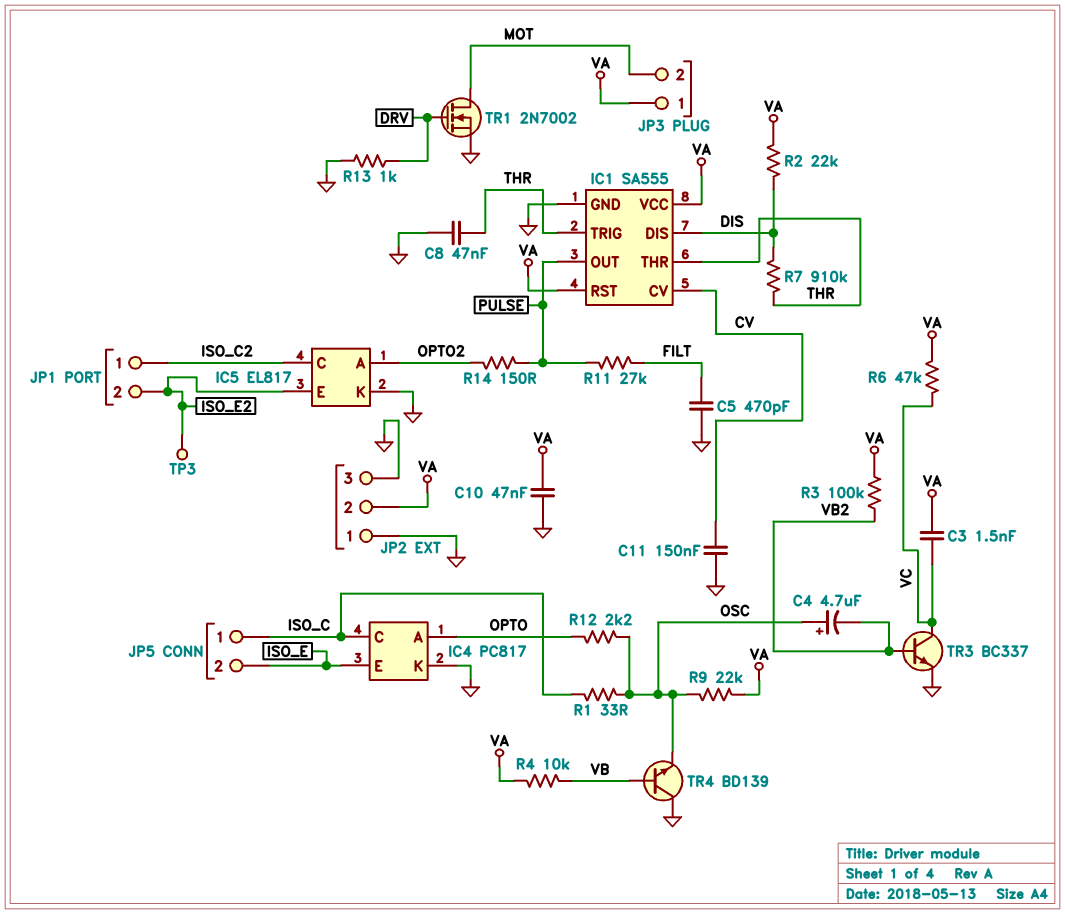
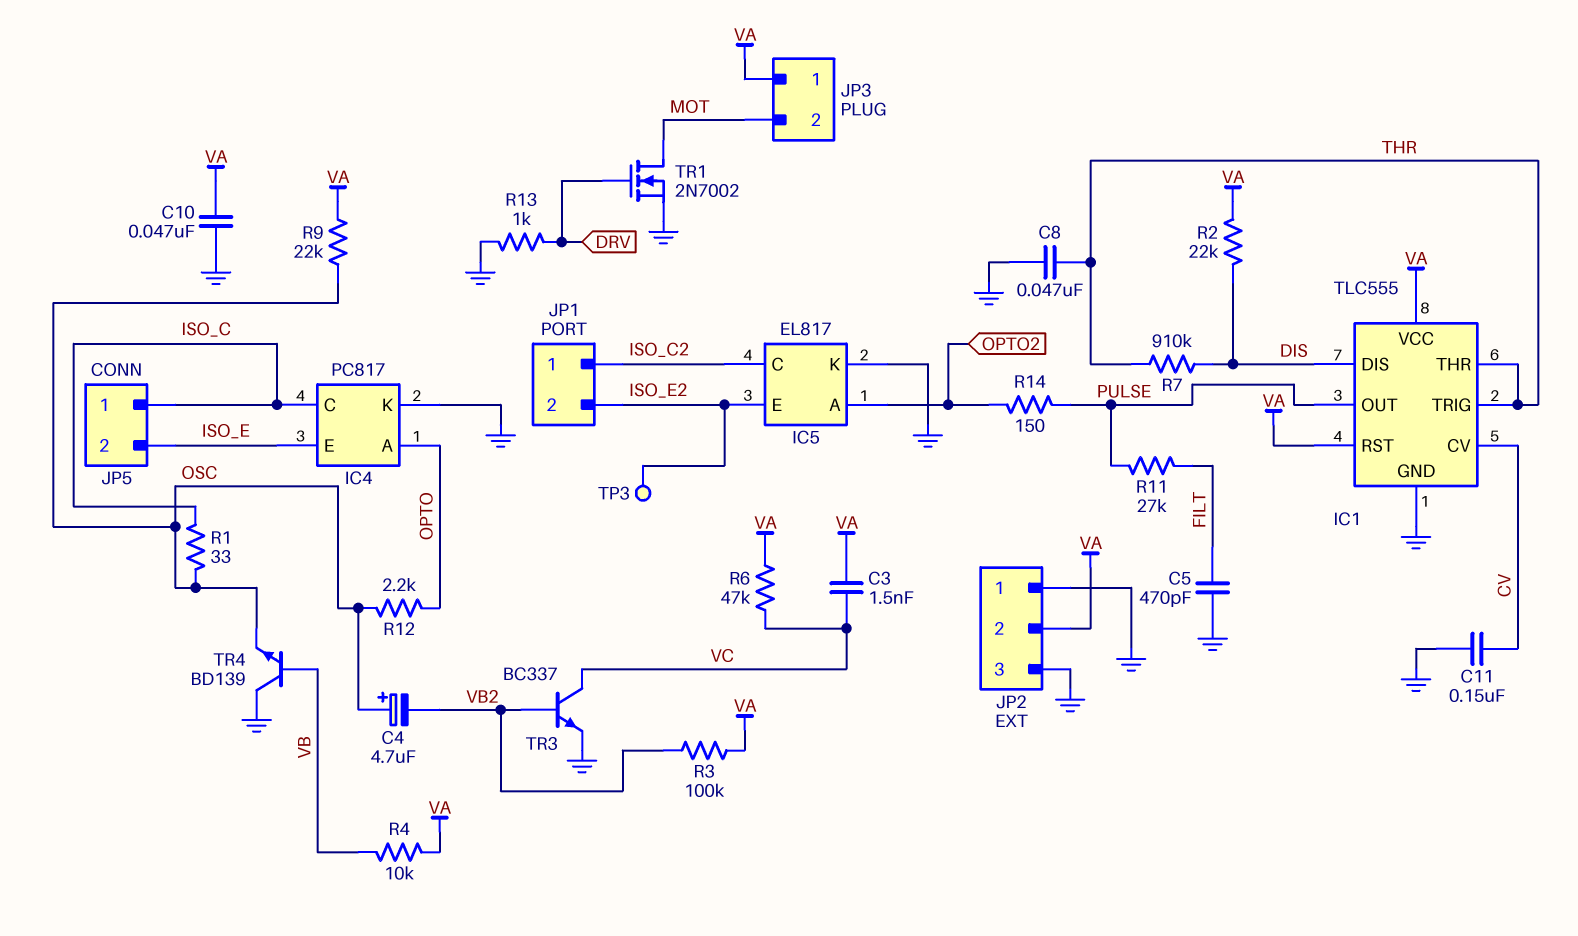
IC1: SA555 -> TLC555

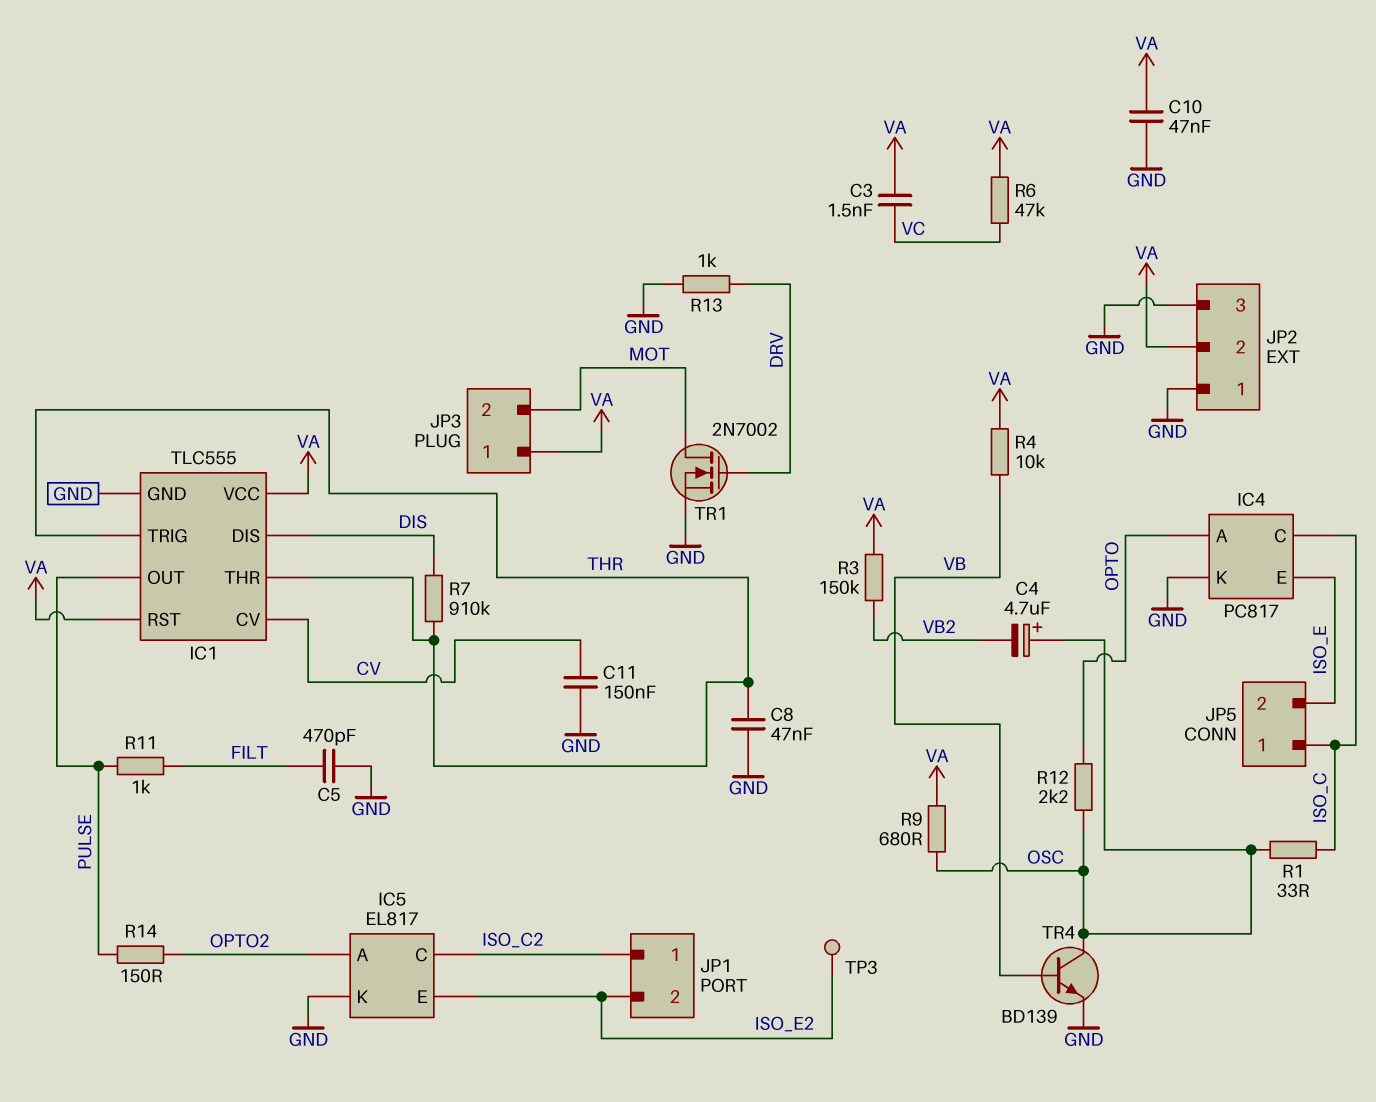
R2: 22k (DIS, VA) -> none
R3: 100k (VA, VB2) -> 150k (VA, VB2)
R9: 22k (OSC, VA) -> 680 (OSC, VA)
R11: 27k (FILT, PULSE) -> 1k (FILT, PULSE)
TR3: NPN BC337 (B VB2, C VC, E GND) -> none
TR4: NPN BD139 (B VB, C GND, E OSC) -> NPN BD139 (B VB, C OSC, E GND)

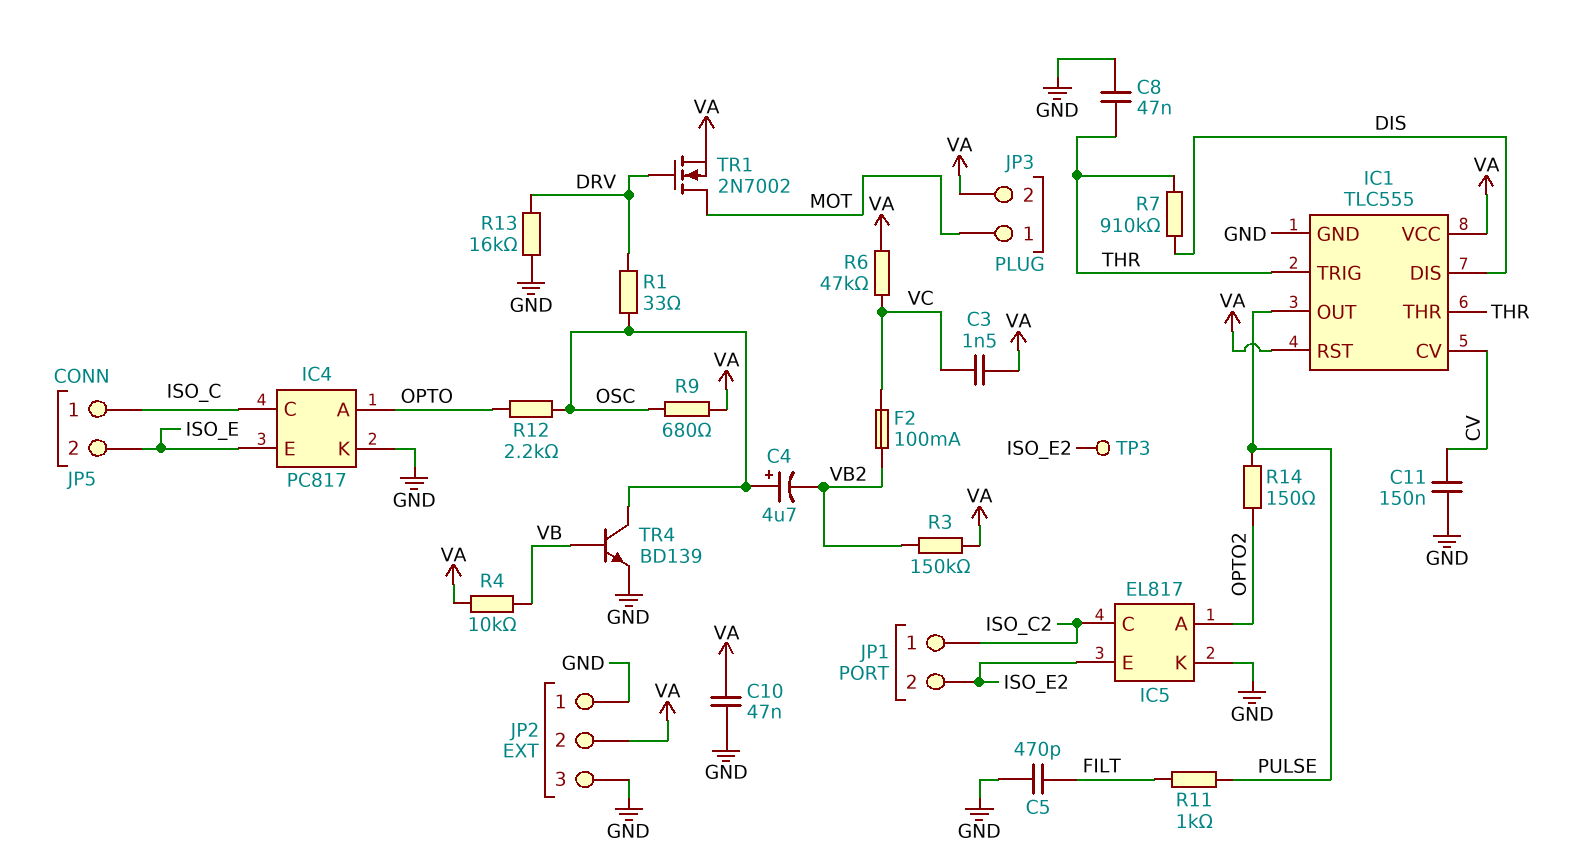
F2: none -> 100mA (VB2, VC)
JP3 pin 1: VA -> MOT
JP3 pin 2: MOT -> VA
R1: 33 (ISO_C, OSC) -> 33 (DRV, OSC)
R13: 1k (DRV, GND) -> 16k (DRV, GND)
TR1: NMOS 2N7002 (G DRV, D MOT, S GND) -> NMOS 2N7002 (G DRV, D MOT, S VA)

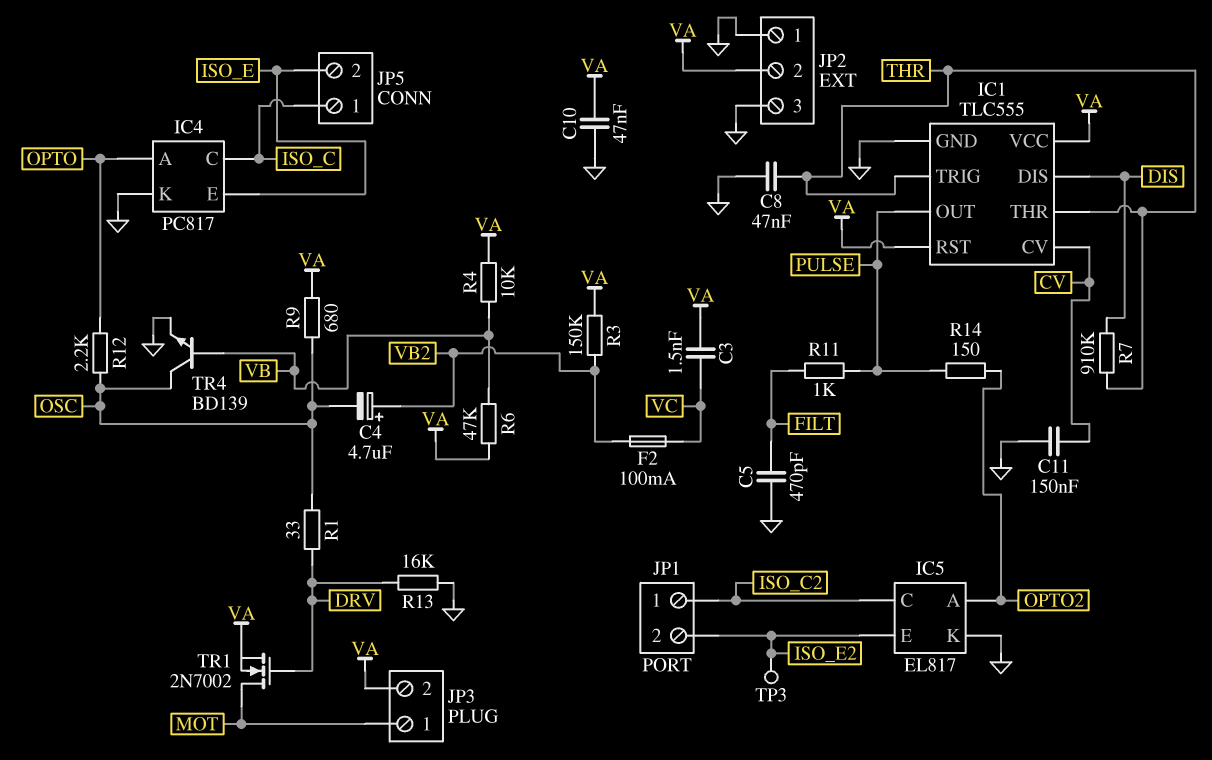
C4: 4.7uF (plus OSC, minus VB2) -> 4.7uF (plus VB2, minus OSC)
R6: 47k (VA, VC) -> 47k (VA, VB)

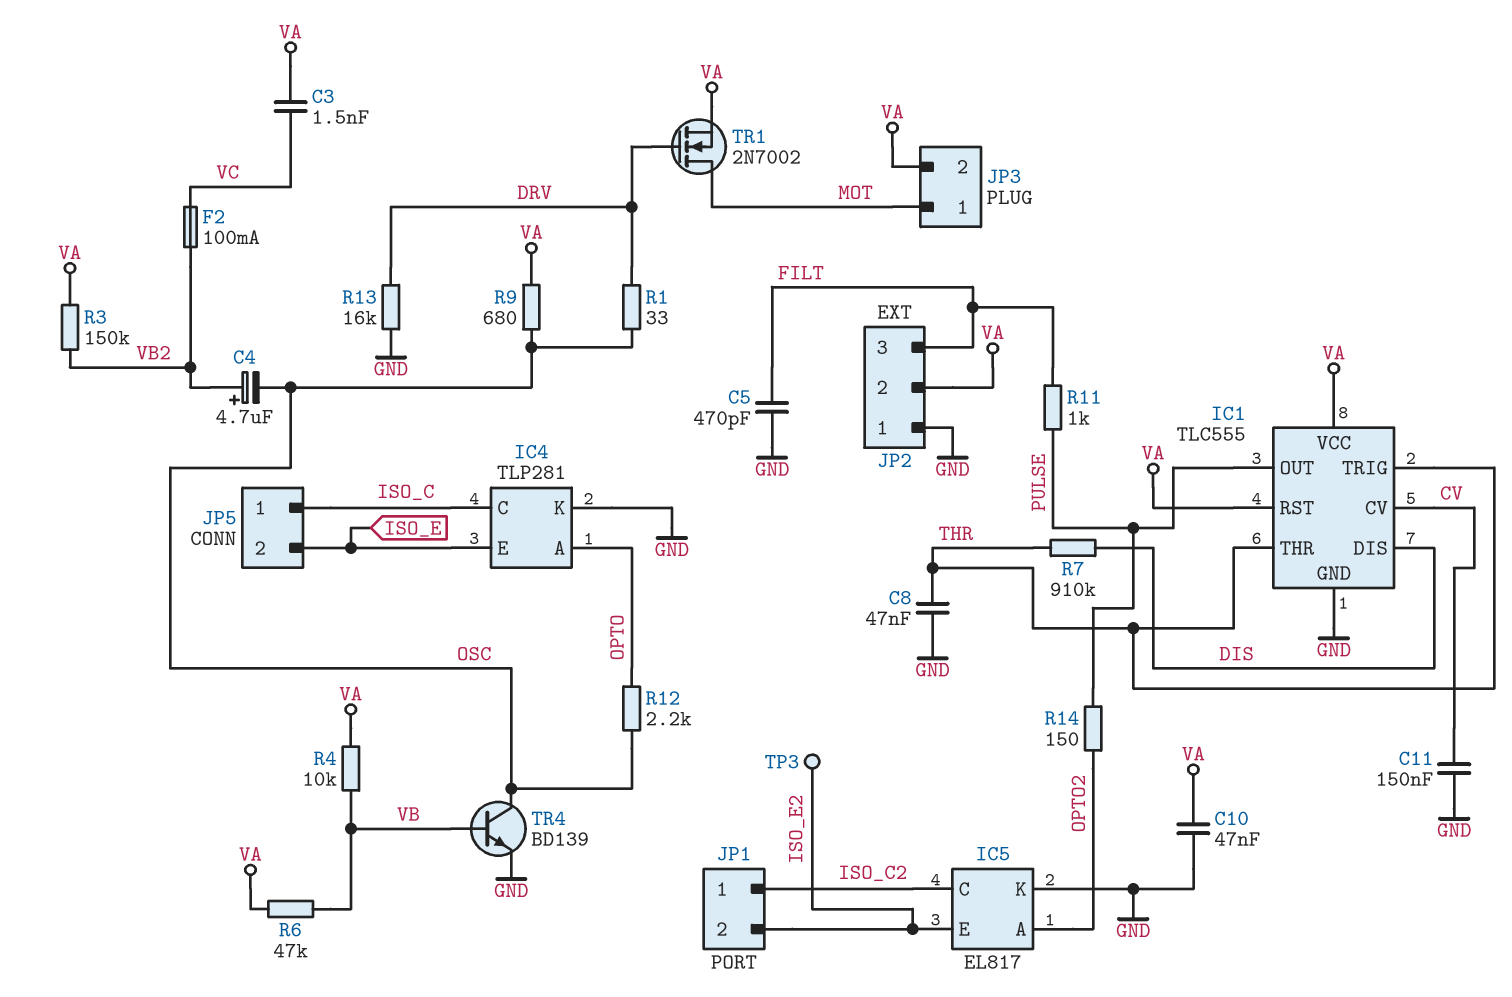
IC4: PC817 -> TLP281
JP2 pin 3: GND -> FILT

